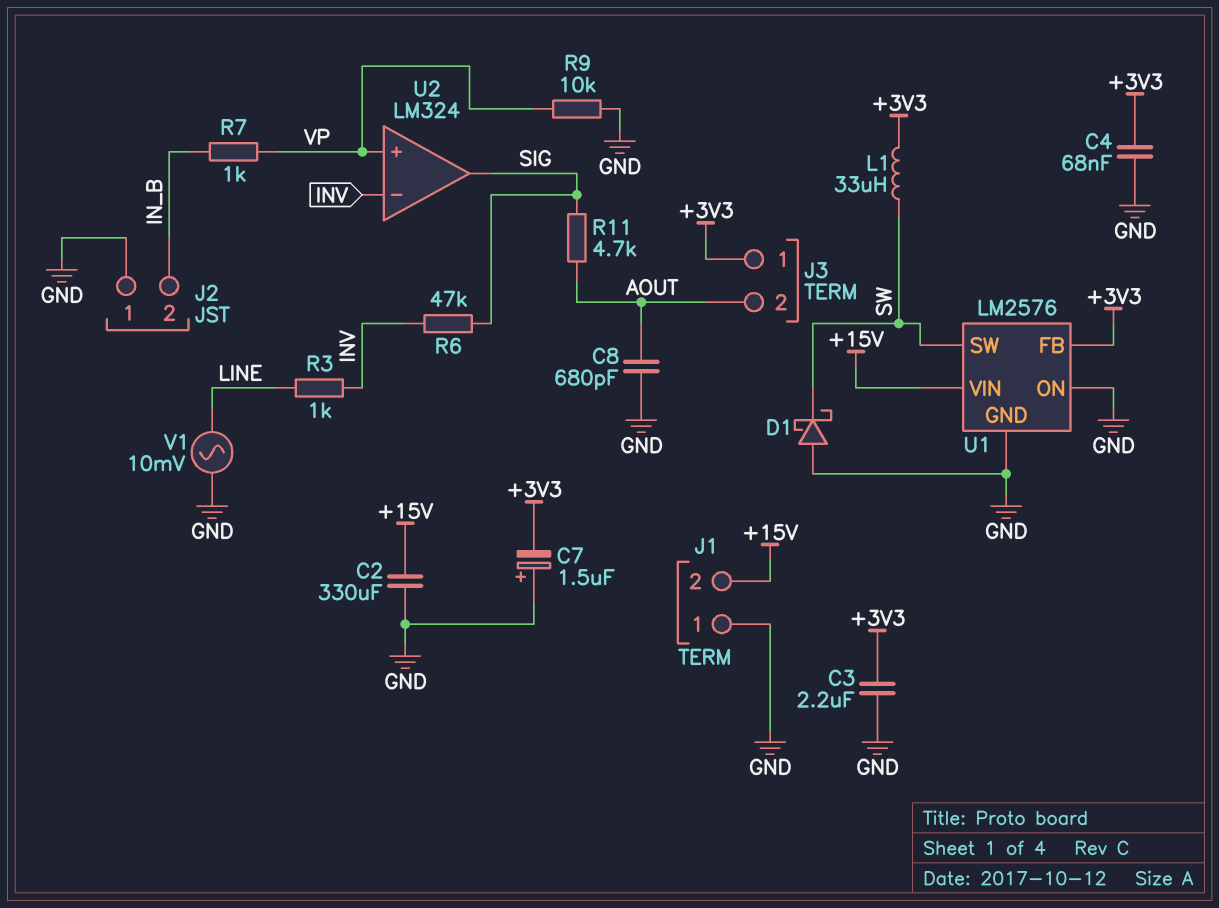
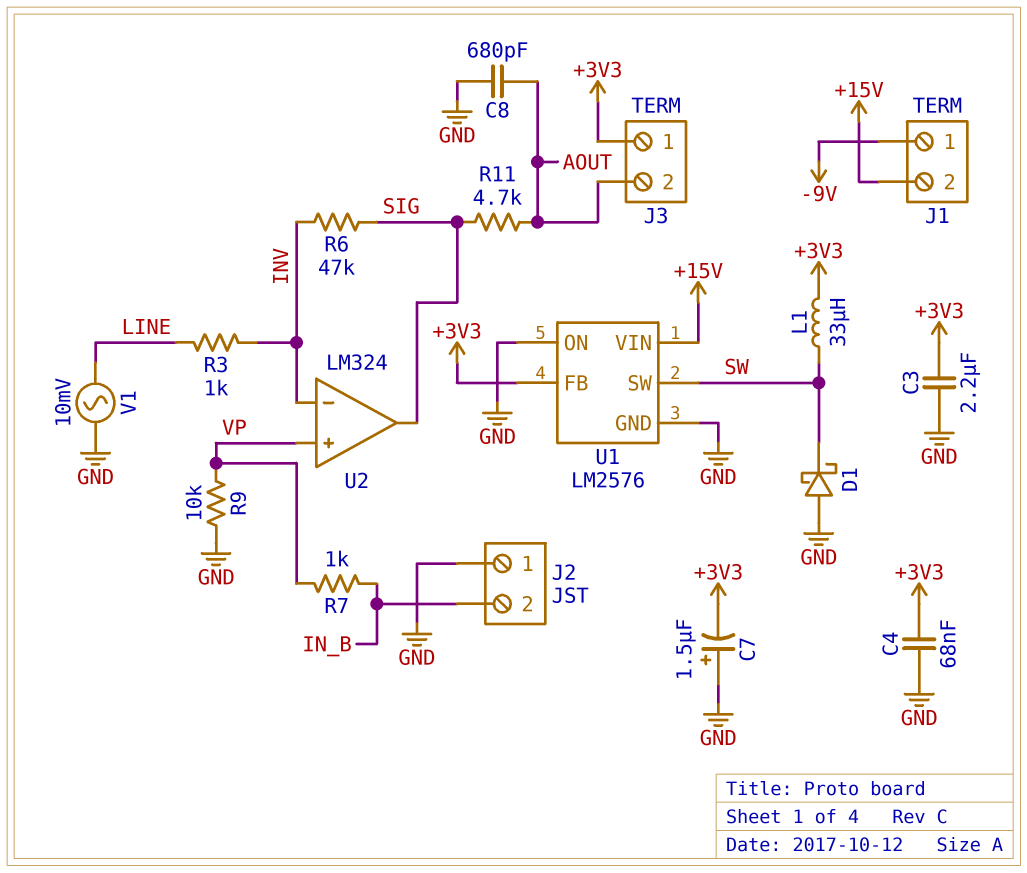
C2: 330uF (+15V, GND) -> none
J1 pin 1: GND -> -9V

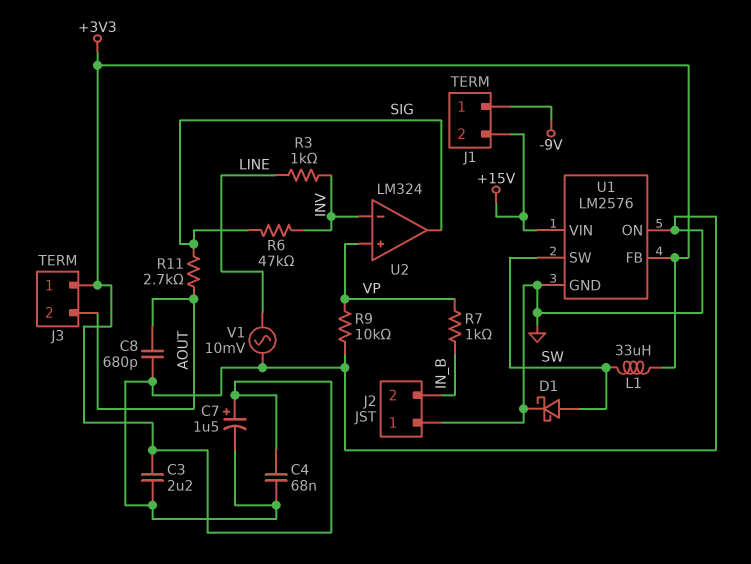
C7: 1.5uF (plus GND, minus +3V3) -> 1.5uF (plus +3V3, minus GND)
D1: schottky (A GND, K SW) -> schottky (A SW, K GND)
R11: 4.7k (AOUT, SIG) -> 2.7k (AOUT, SIG)

